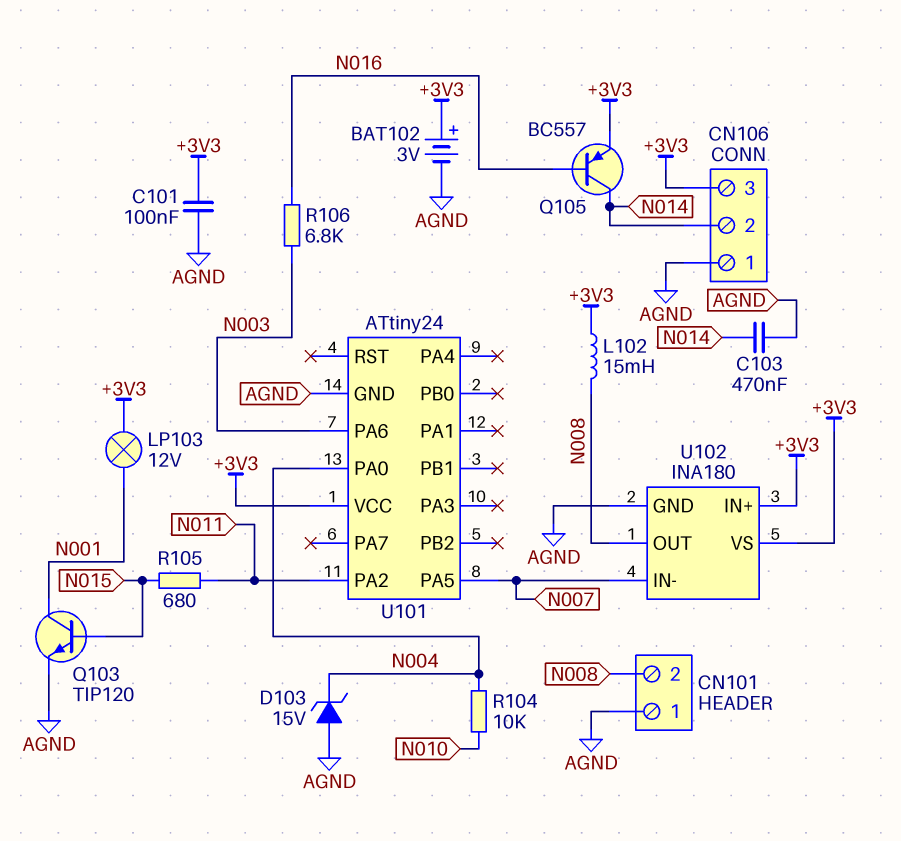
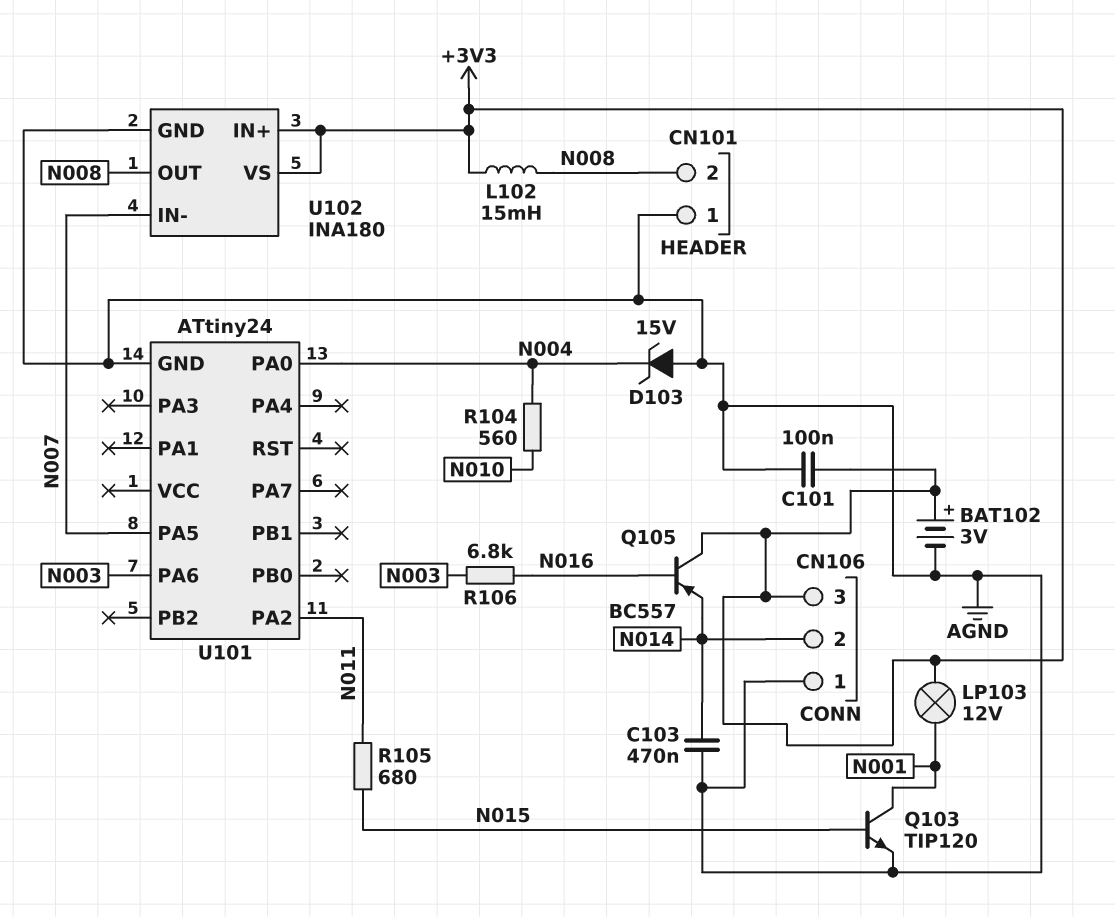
Q105: PNP BC557 (B N016, C N014, E +3V3) -> PNP BC557 (B N016, C +3V3, E N014)
R104: 10k (N004, N010) -> 560 (N004, N010)
U101 pin VCC: +3V3 -> none

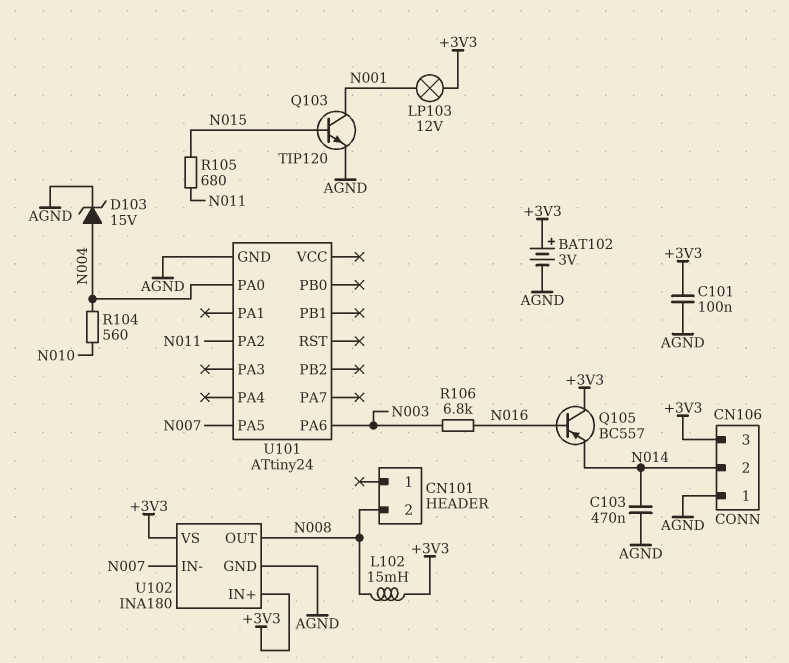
CN101 pin 1: AGND -> none
D103: zener 15V (A AGND, K N004) -> zener 15V (A N004, K AGND)

